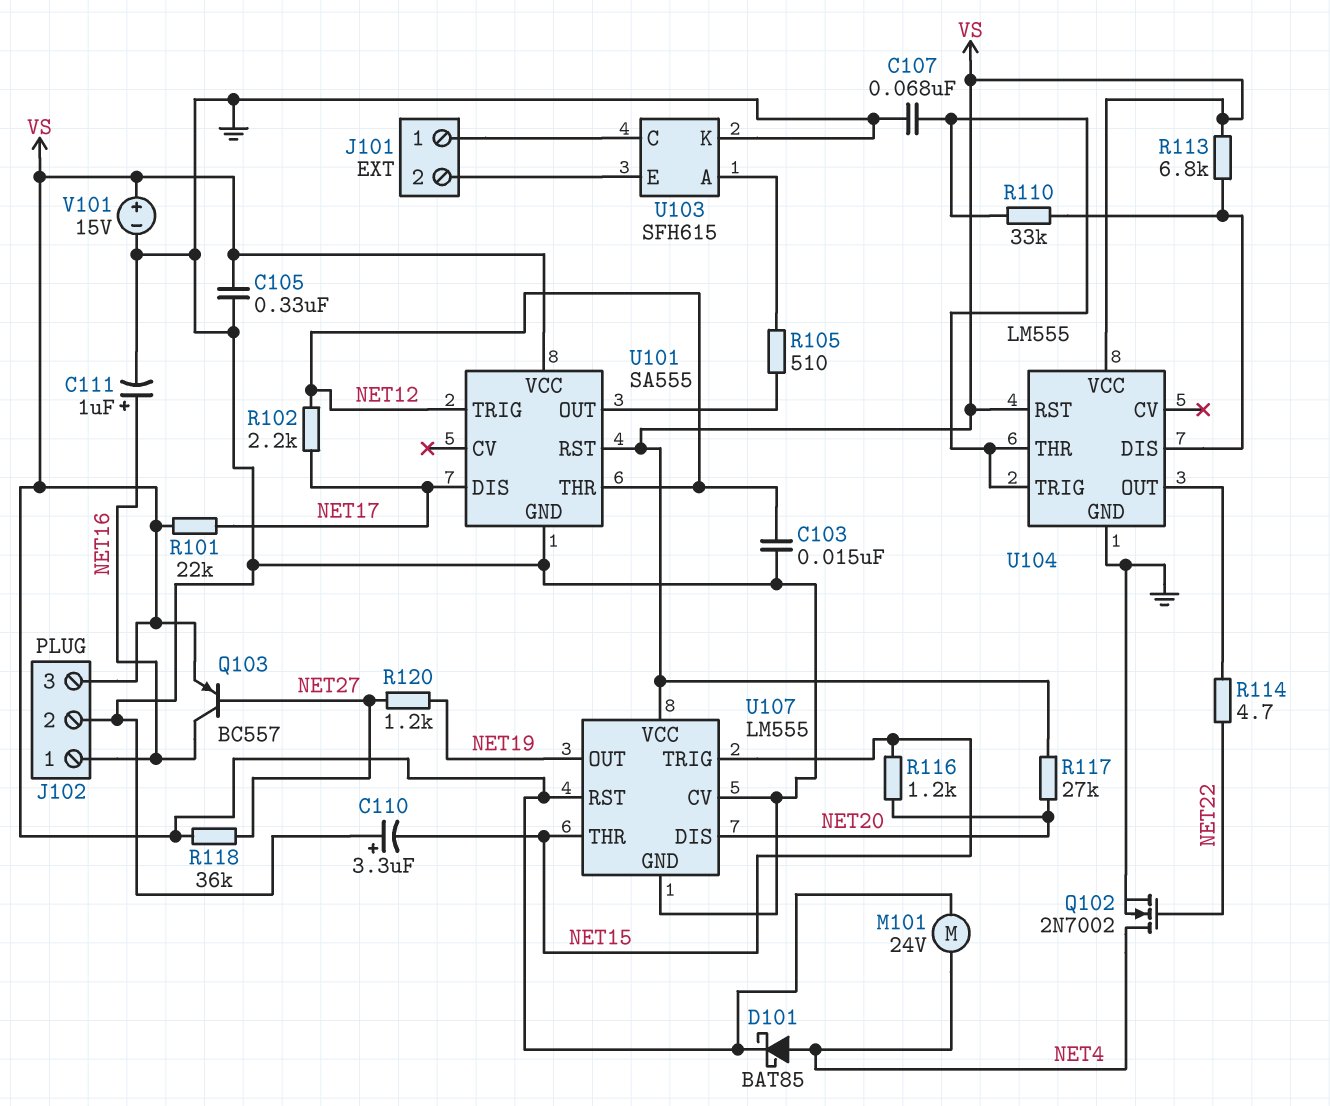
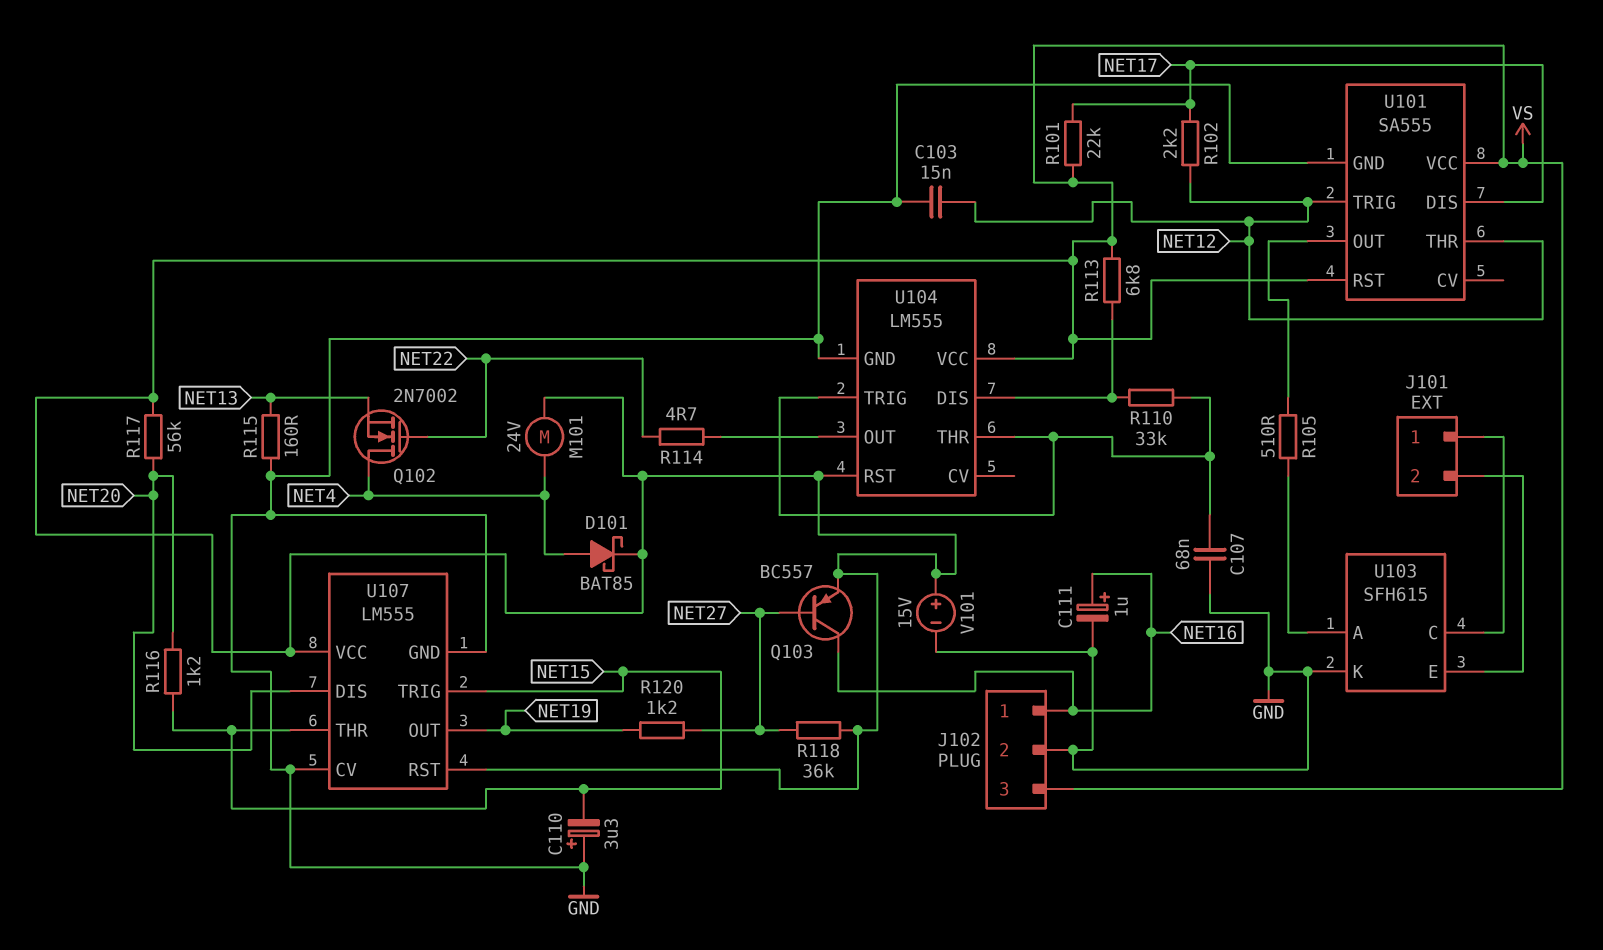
C105: 330nF (GND, VS) -> none
Q102: NMOS 2N7002 (G NET22, D NET4, S GND) -> NMOS 2N7002 (G NET22, D NET4, S NET13)
R115: none -> 160 (GND, NET13)
R117: 27k (NET20, VS) -> 56k (NET20, VS)

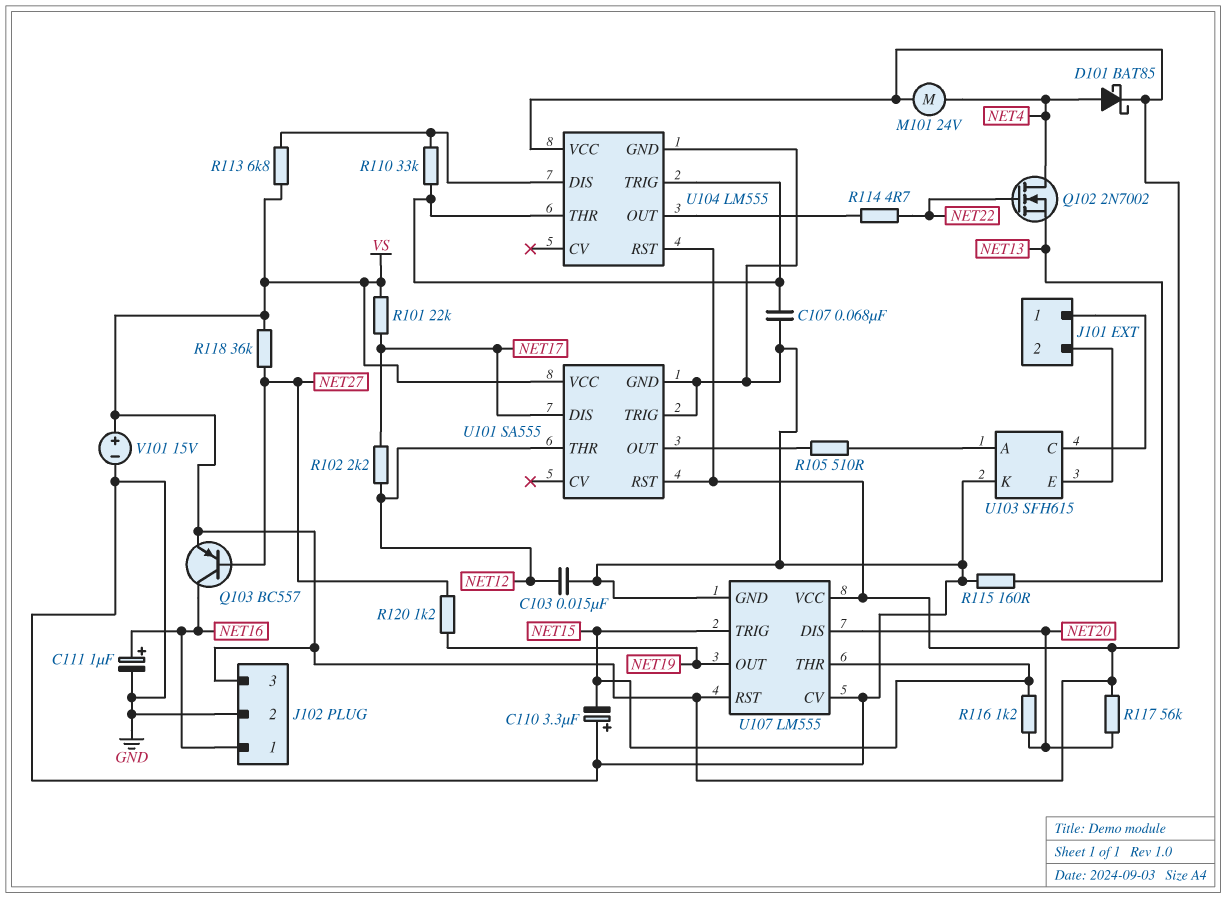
U101 pin TRIG: NET12 -> GND

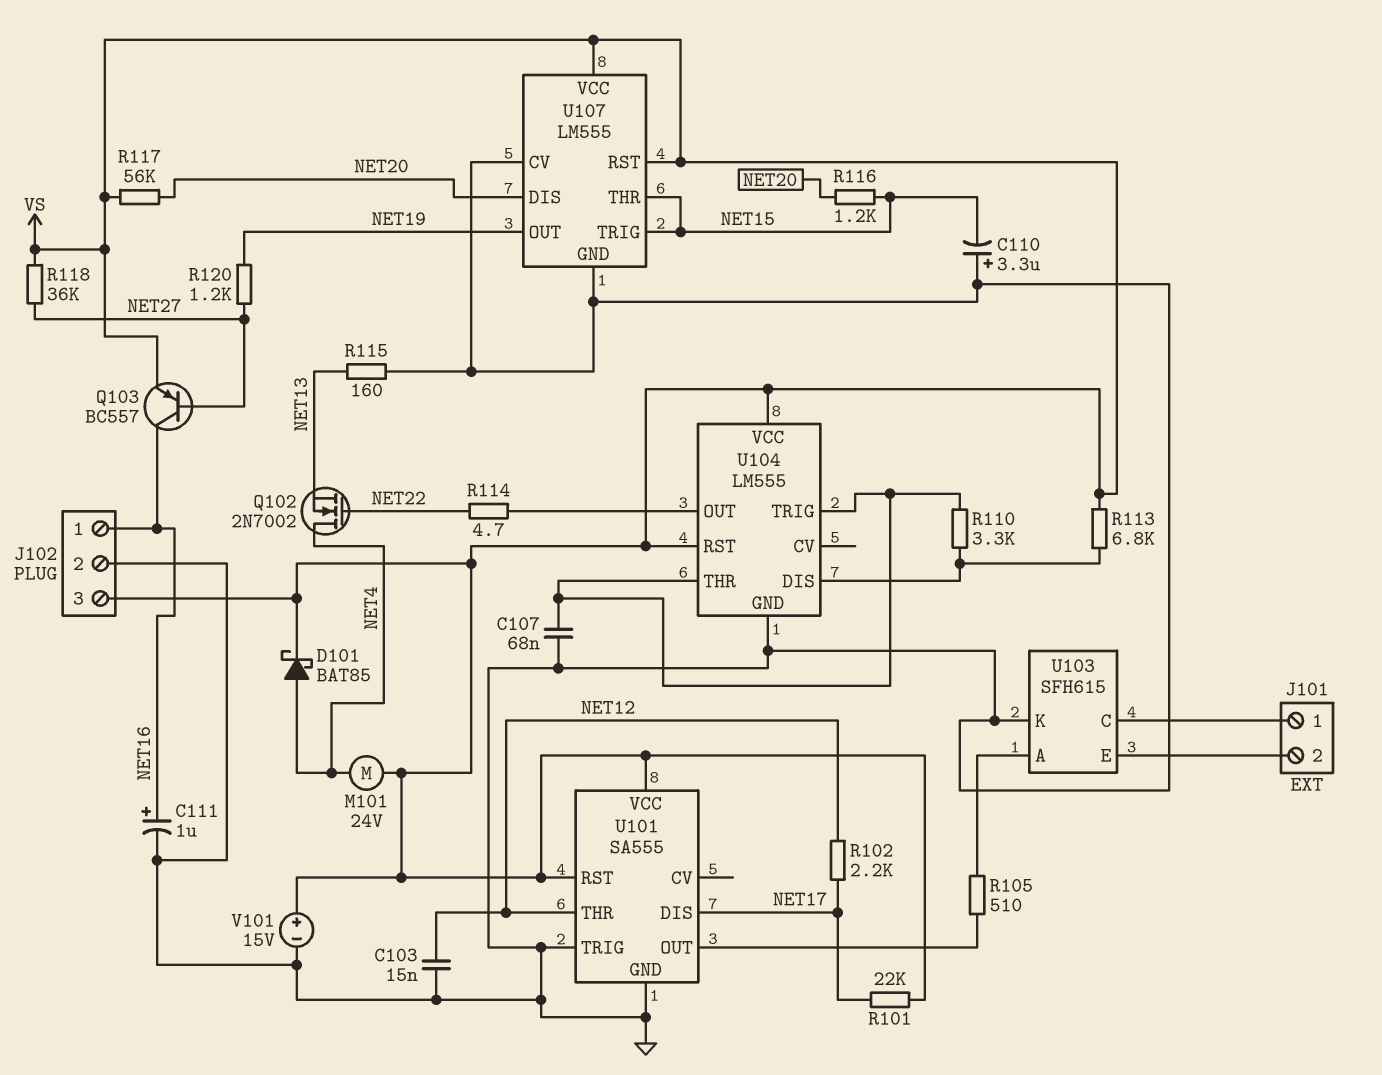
R110: 33k (U104/DIS, U104/THR) -> 3.3k (U104/DIS, U104/THR)

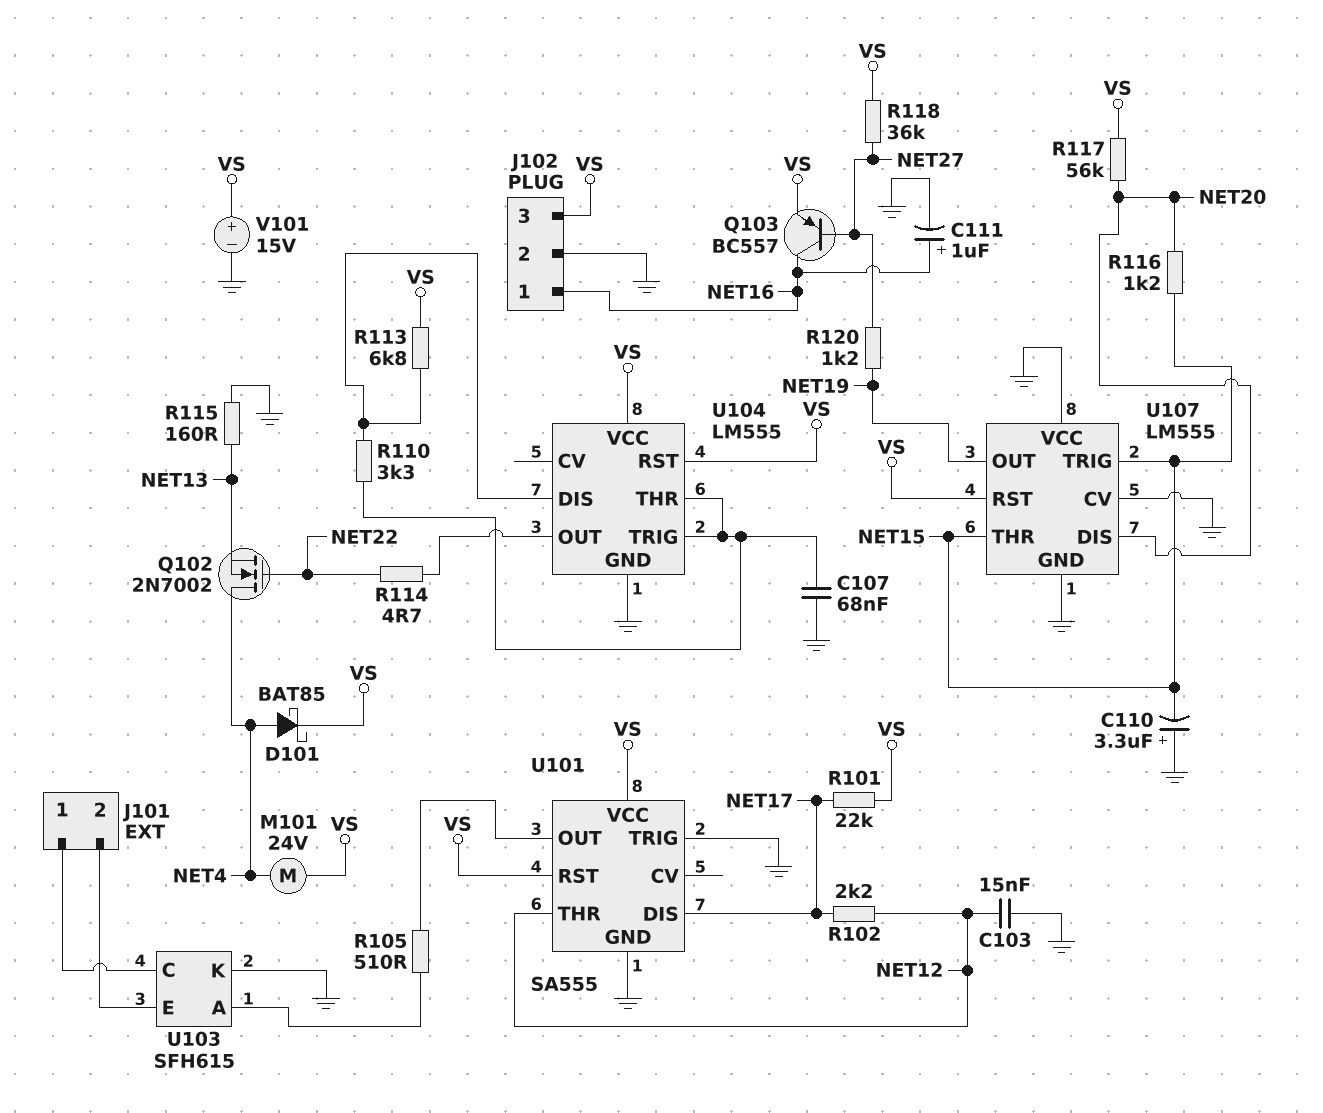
U107 pin VCC: VS -> GND

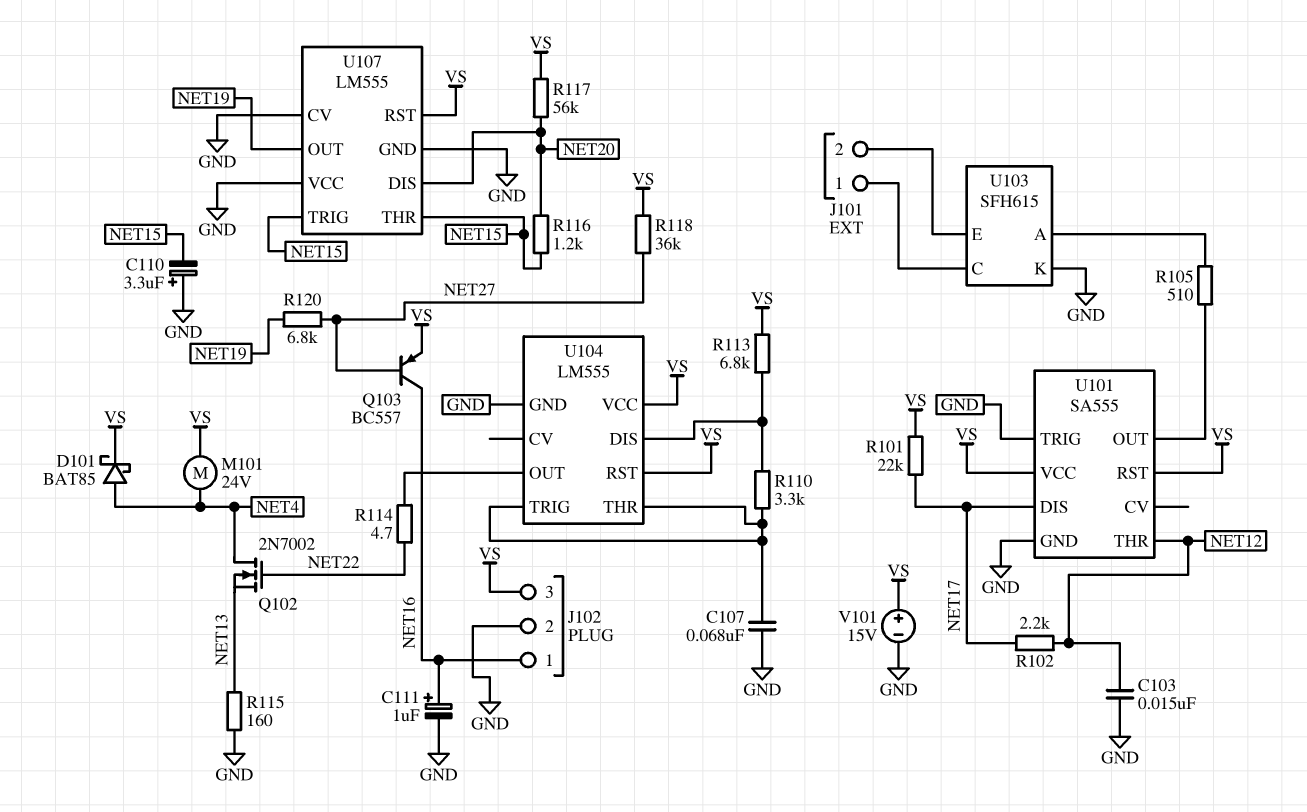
R120: 1.2k (NET19, NET27) -> 6.8k (NET19, NET27)

